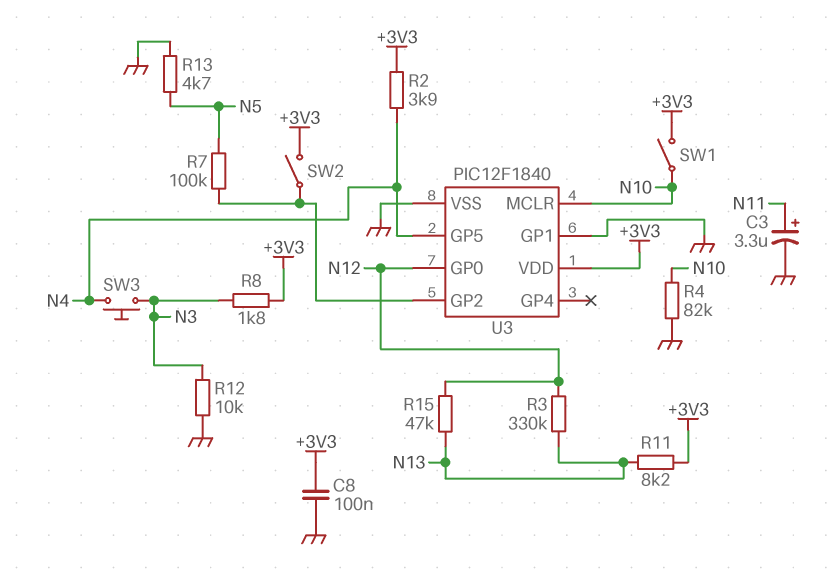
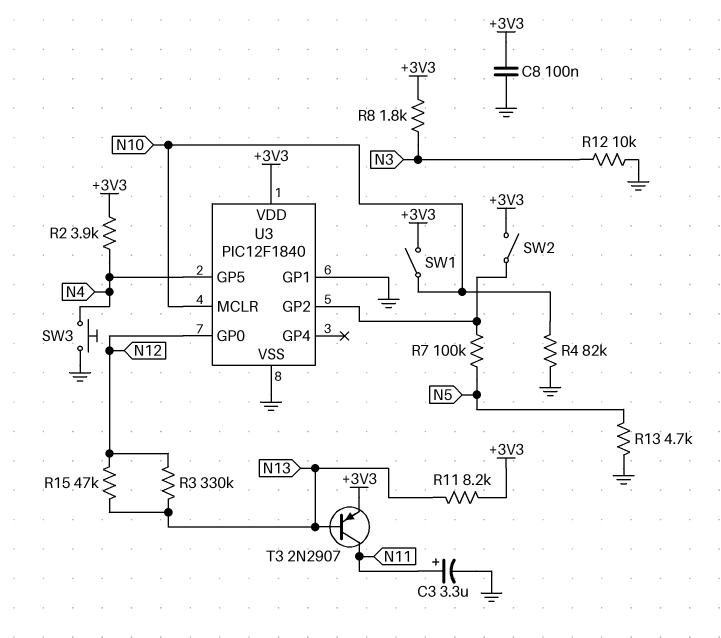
SW3: button (N3, N4) -> button (GND, N4)
T3: none -> PNP 2N2907 (B N13, C N11, E +3V3)

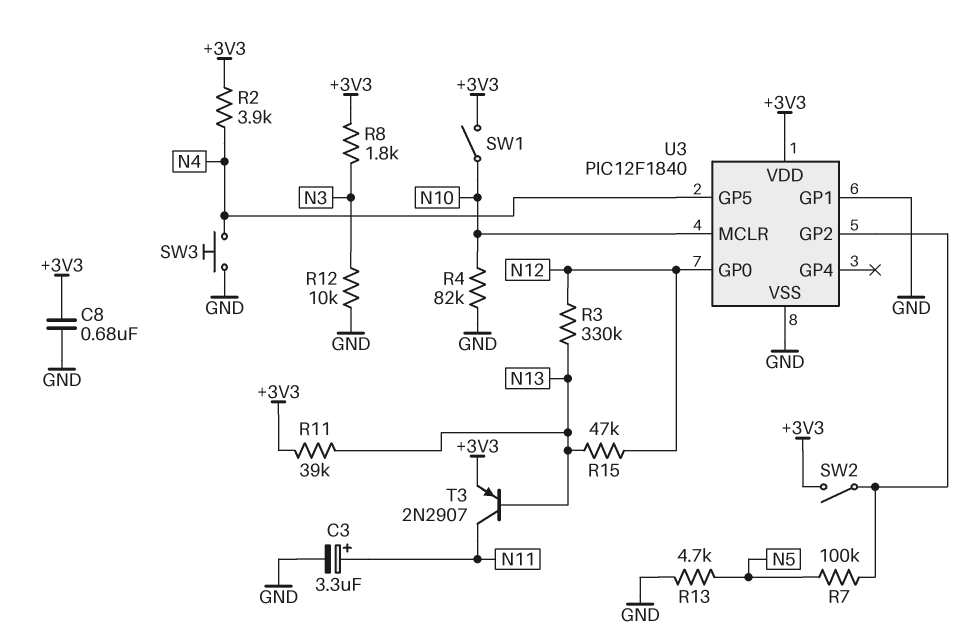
C8: 100nF (+3V3, GND) -> 680nF (+3V3, GND)
R11: 8.2k (+3V3, N13) -> 39k (+3V3, N13)

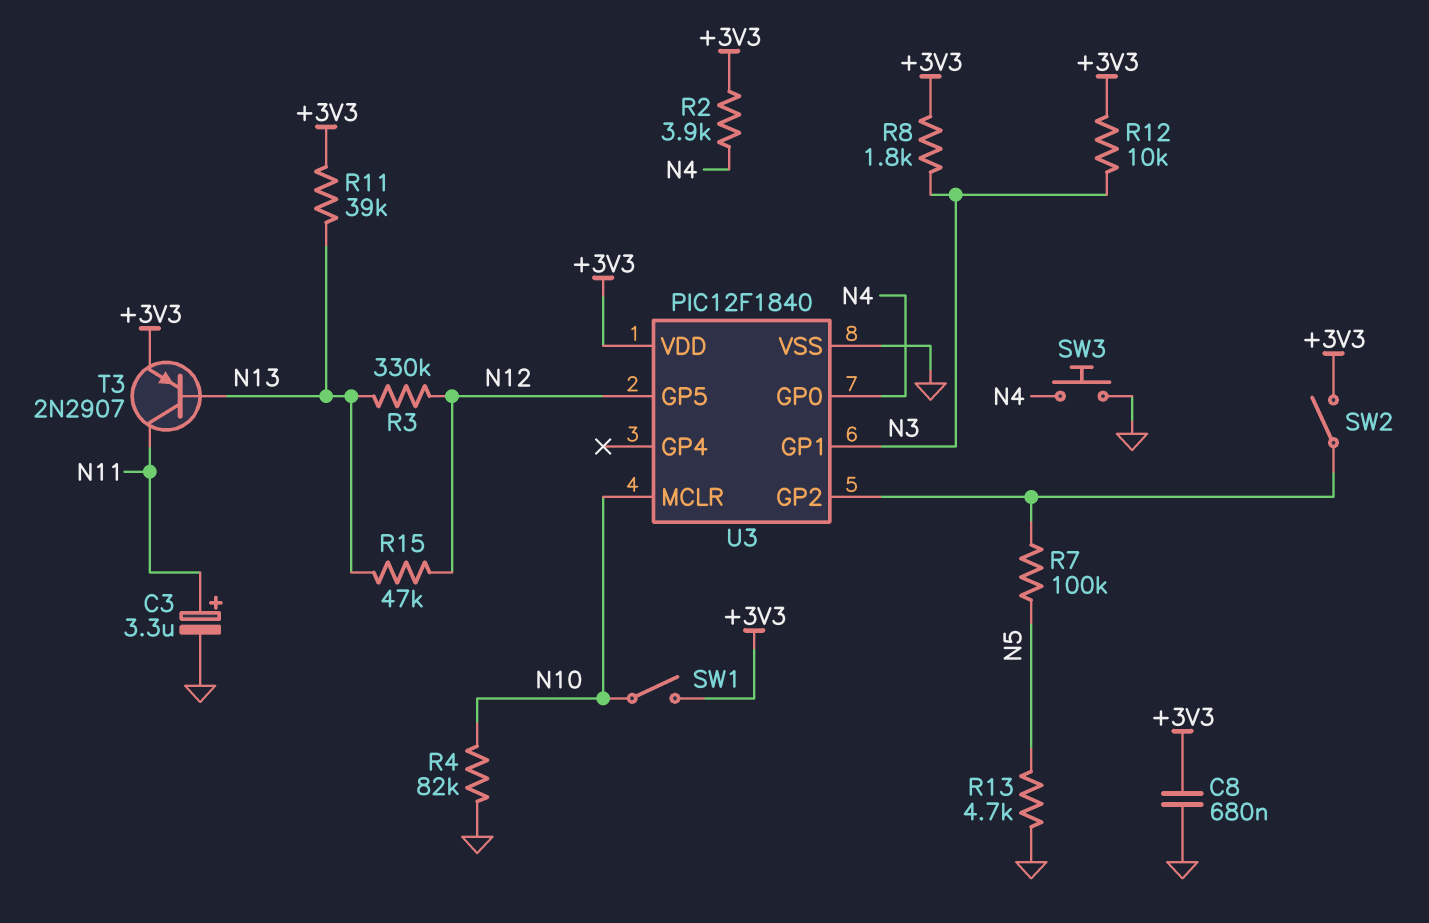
R12: 10k (GND, N3) -> 10k (+3V3, N3)
U3 pin GP0: N12 -> N4
U3 pin GP1: GND -> N3
U3 pin GP5: N4 -> N12

